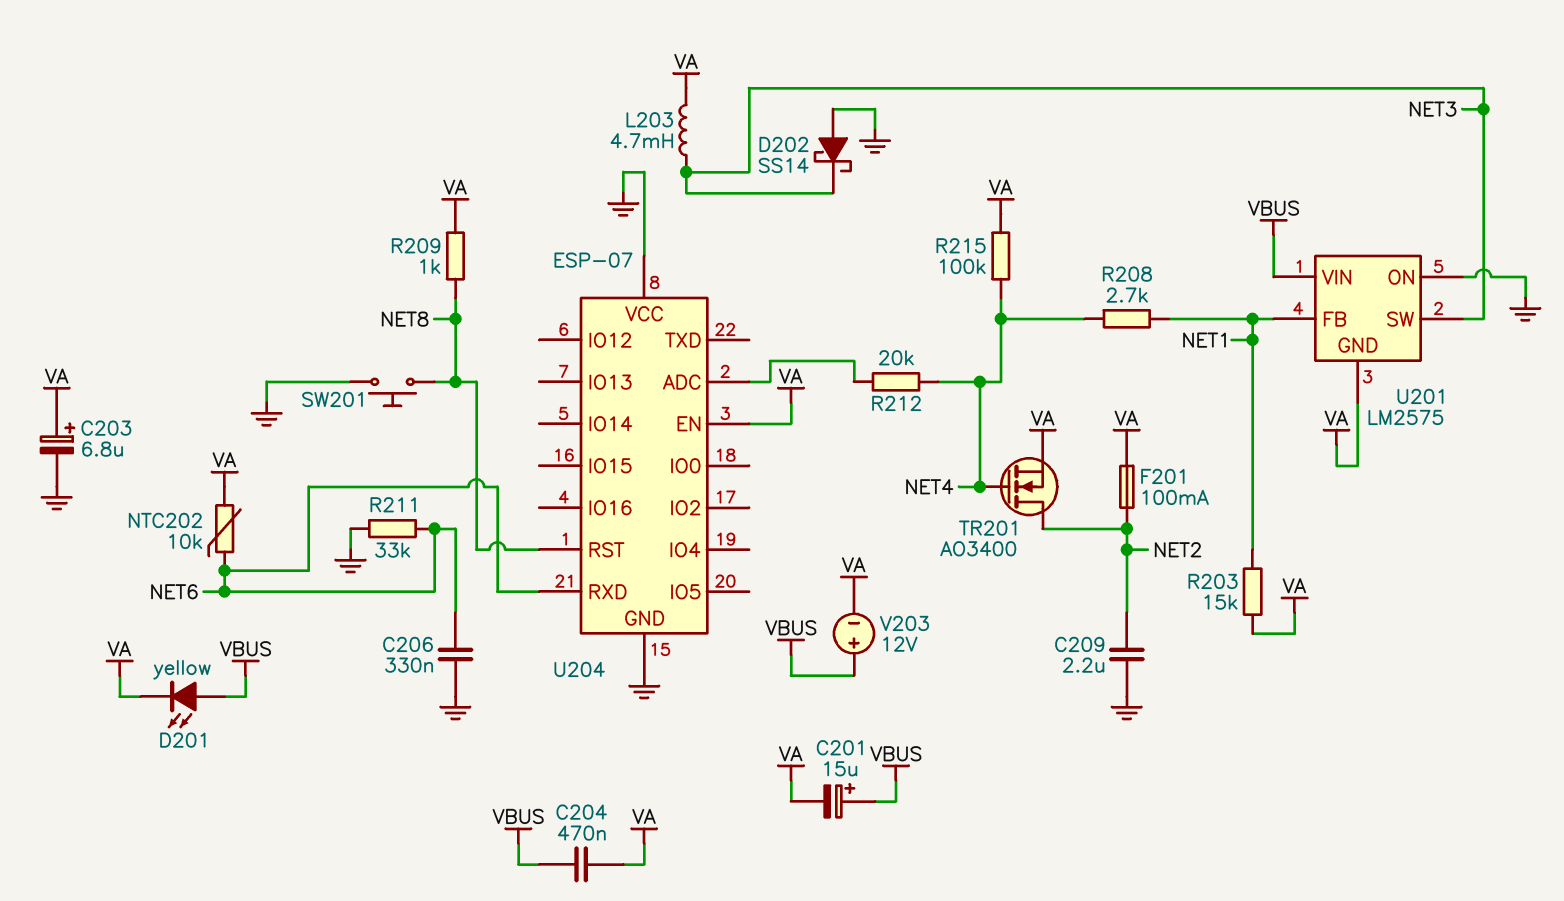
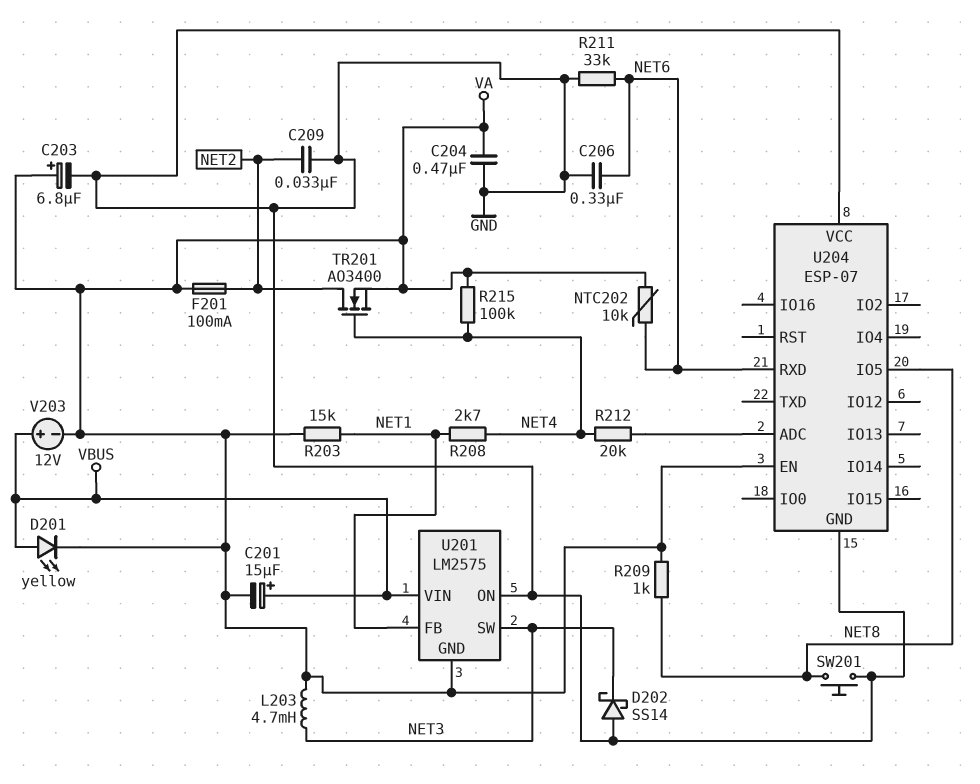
C204: 470nF (VA, VBUS) -> 470nF (GND, VA)
C209: 2.2uF (GND, NET2) -> 33nF (GND, NET2)
U204 pin IO5: none -> NET8
U204 pin RST: NET8 -> none

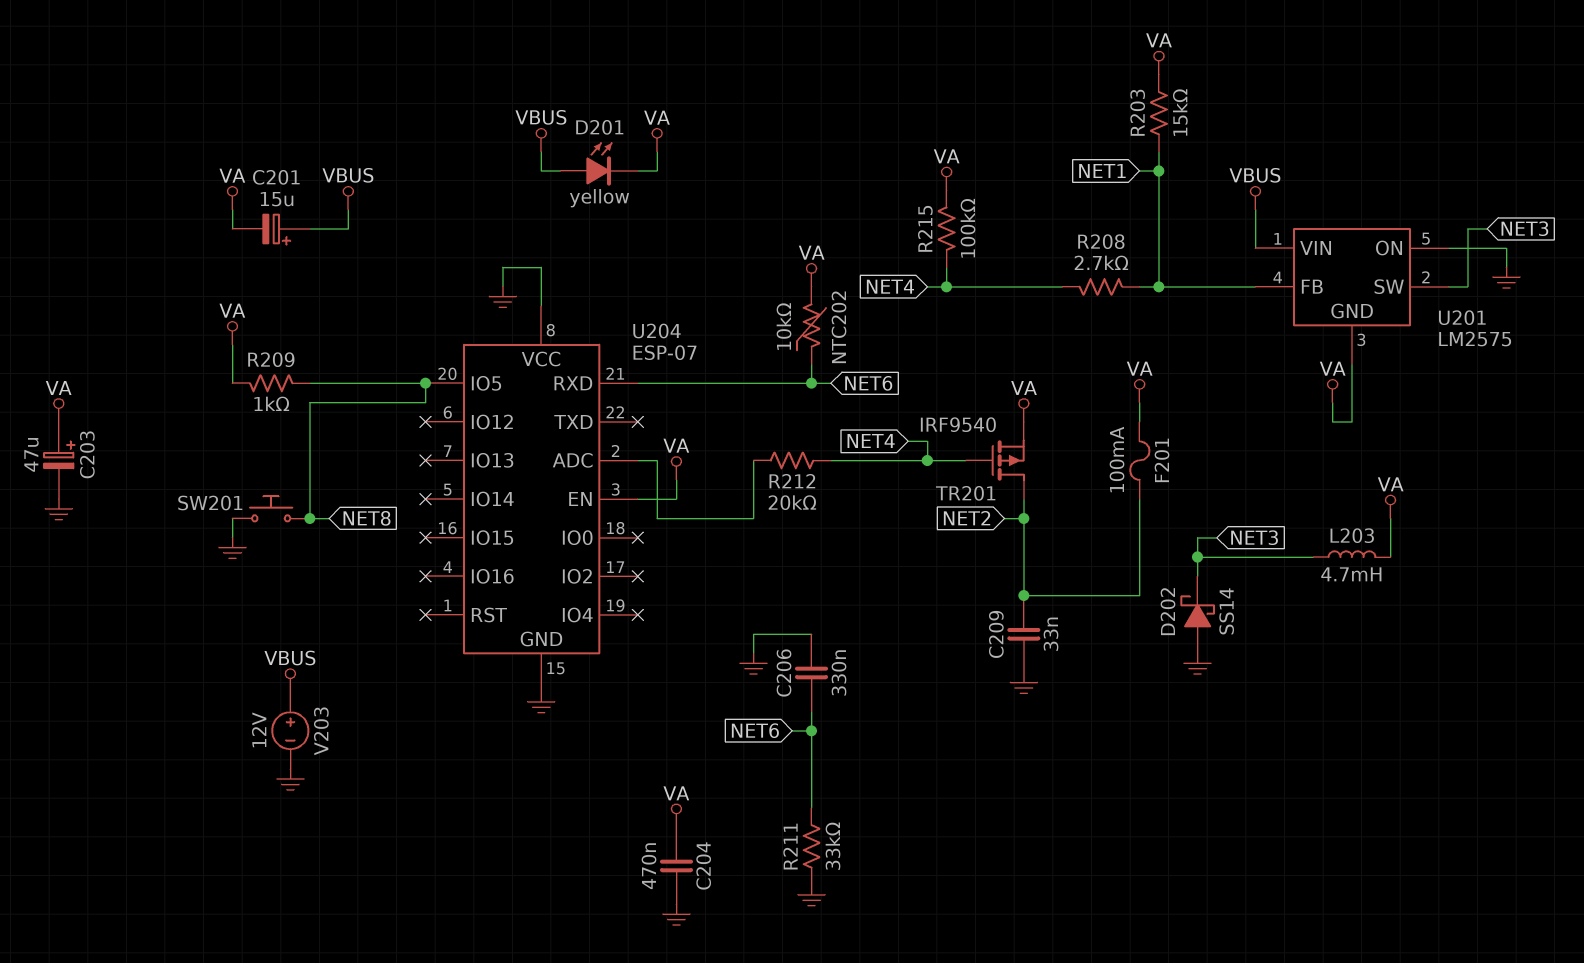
C203: 6.8uF (plus VA, minus GND) -> 47uF (plus VA, minus GND)
TR201: NMOS AO3400 (G NET4, D NET2, S VA) -> PMOS IRF9540 (G NET4, D NET2, S VA)
V203: 12V (plus VBUS, minus VA) -> 12V (plus VBUS, minus GND)

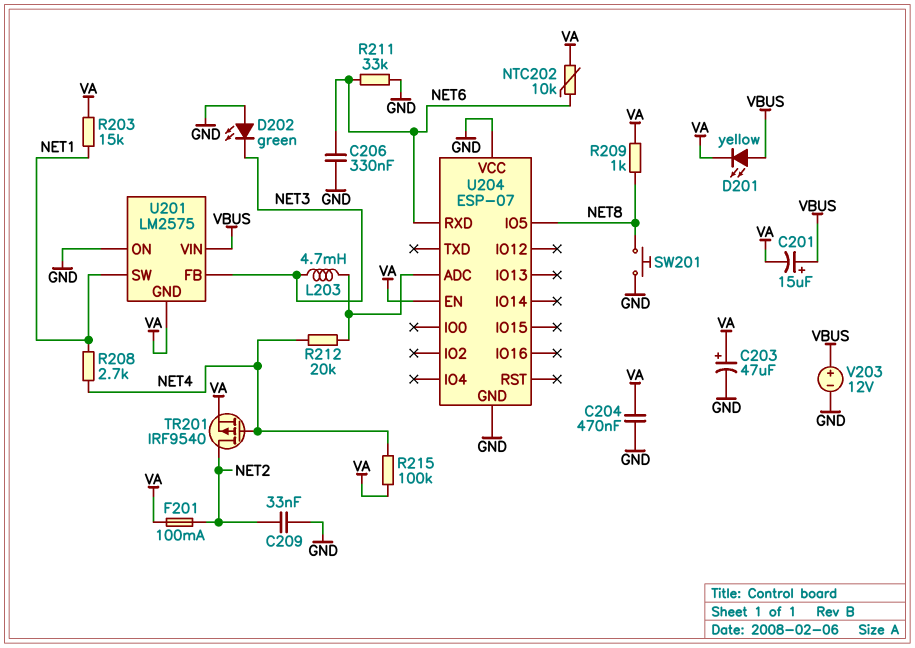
D202: schottky SS14 (A GND, K NET3) -> LED green (A GND, K NET3)
L203: 4.7mH (NET3, VA) -> 4.7mH (NET3, U204/ADC)
U201 pin FB: NET1 -> NET3
U201 pin SW: NET3 -> NET1

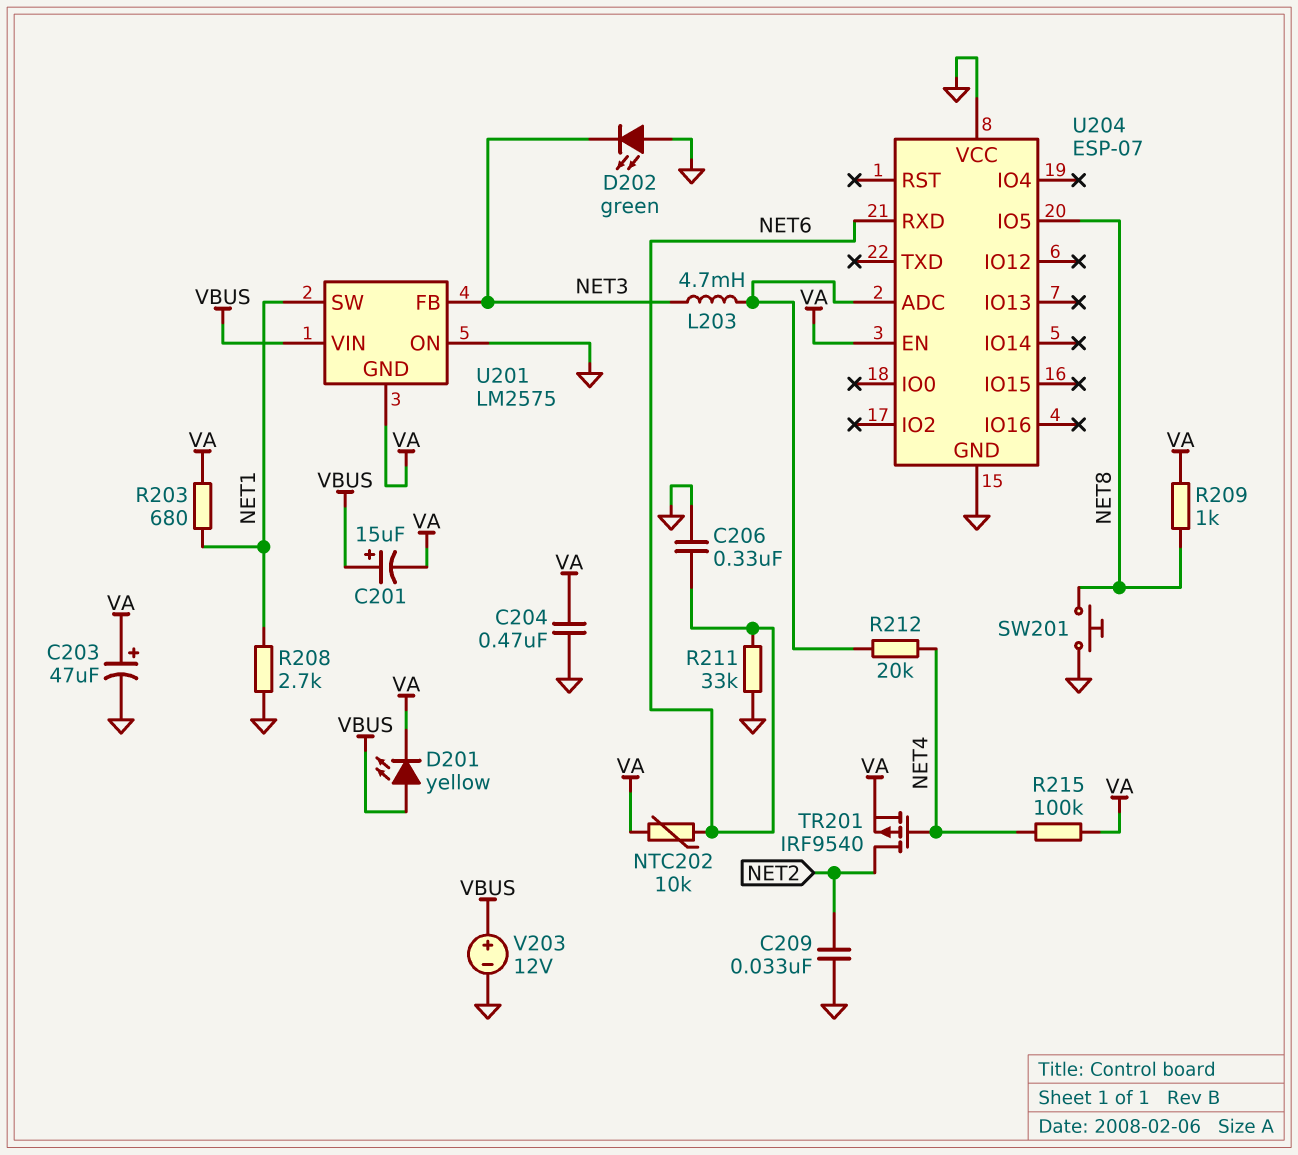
F201: 100mA (NET2, VA) -> none
R203: 15k (NET1, VA) -> 680 (NET1, VA)
R208: 2.7k (NET1, NET4) -> 2.7k (GND, NET1)

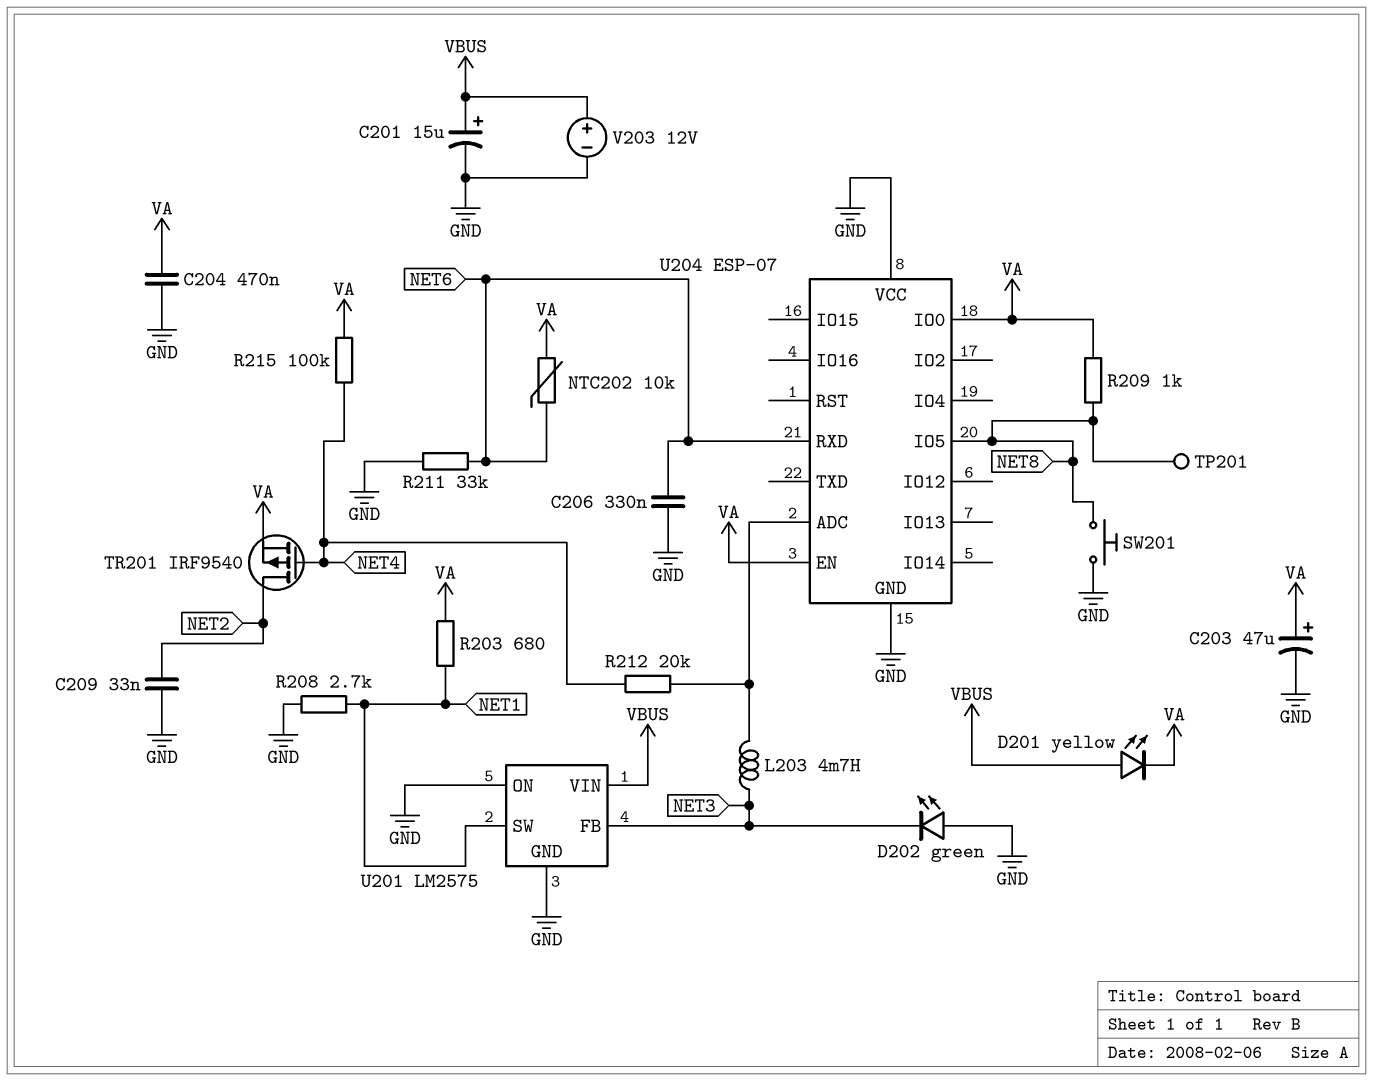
C201: 15uF (plus VBUS, minus VA) -> 15uF (plus VBUS, minus GND)
TP201: none -> test point (NET8)
U201 pin GND: VA -> GND
U204 pin IO0: none -> VA

